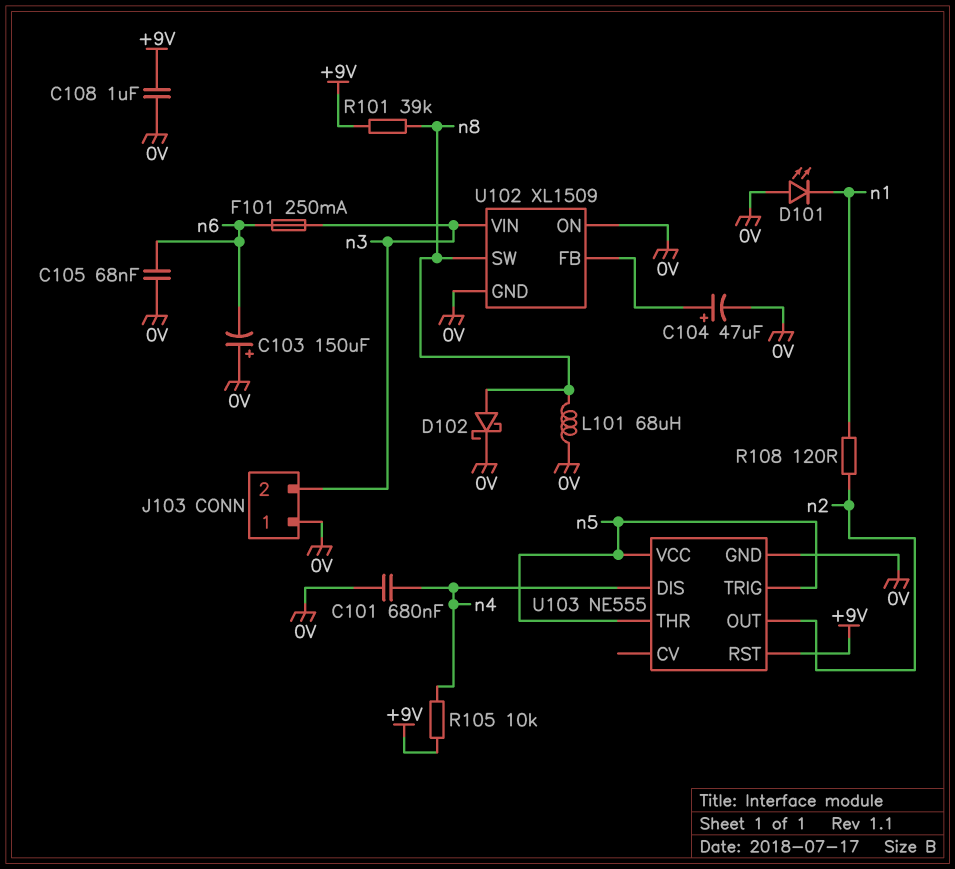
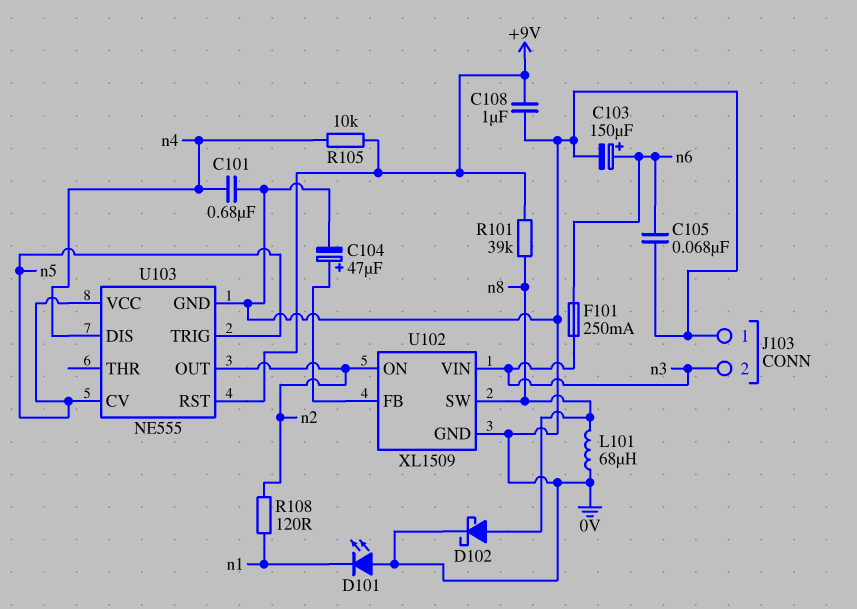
C103: 150uF (plus 0V, minus n6) -> 150uF (plus n6, minus 0V)
U102 pin ON: 0V -> n2
U103 pin CV: none -> n5
U103 pin THR: n5 -> none

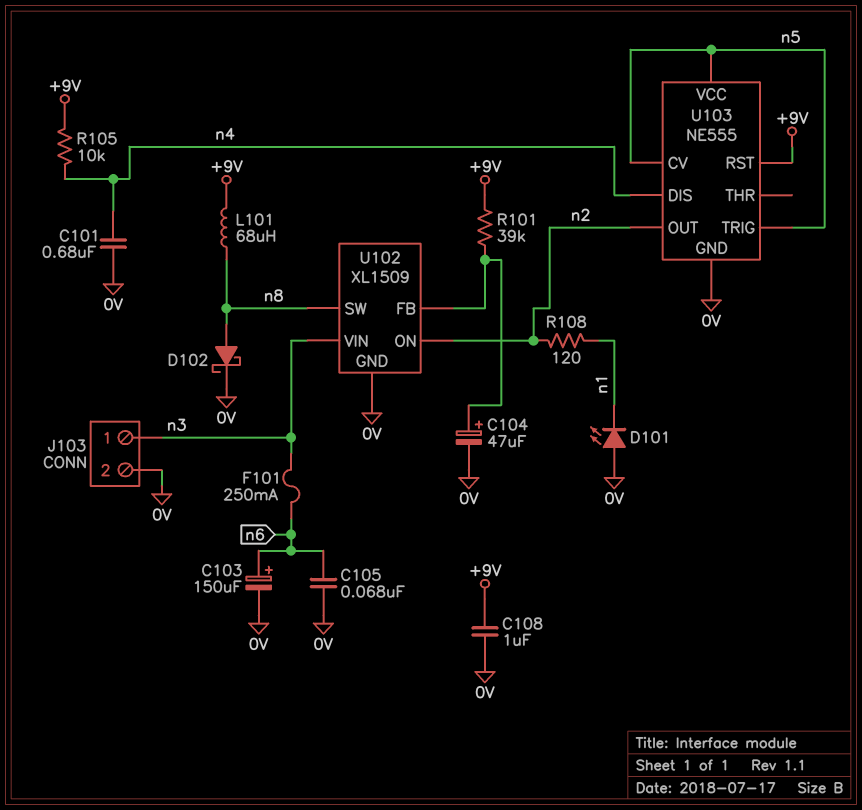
J103 pin 1: 0V -> n3
J103 pin 2: n3 -> 0V
L101: 68uH (0V, n8) -> 68uH (+9V, n8)
R101: 39k (+9V, n8) -> 39k (+9V, U102/FB)

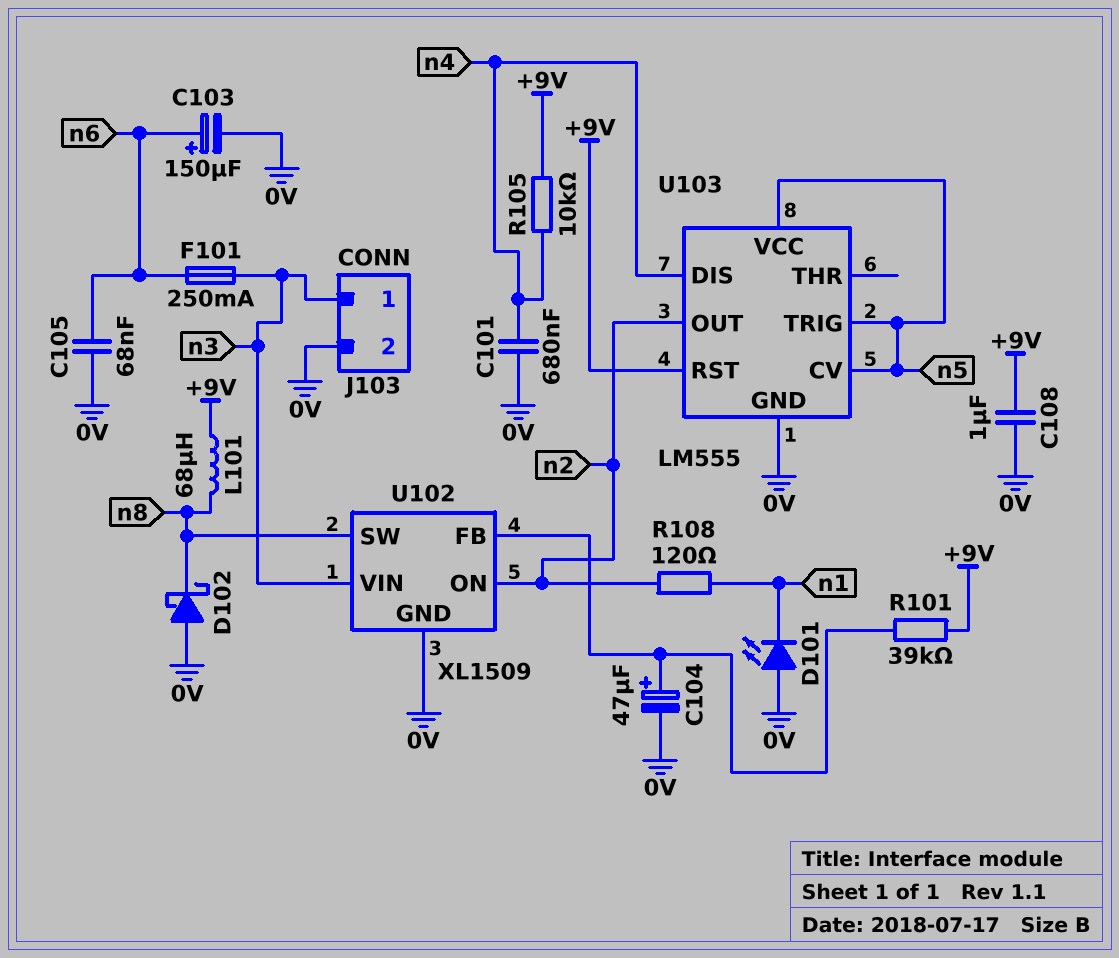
D102: schottky (A n8, K 0V) -> schottky (A 0V, K n8)
U103: NE555 -> LM555

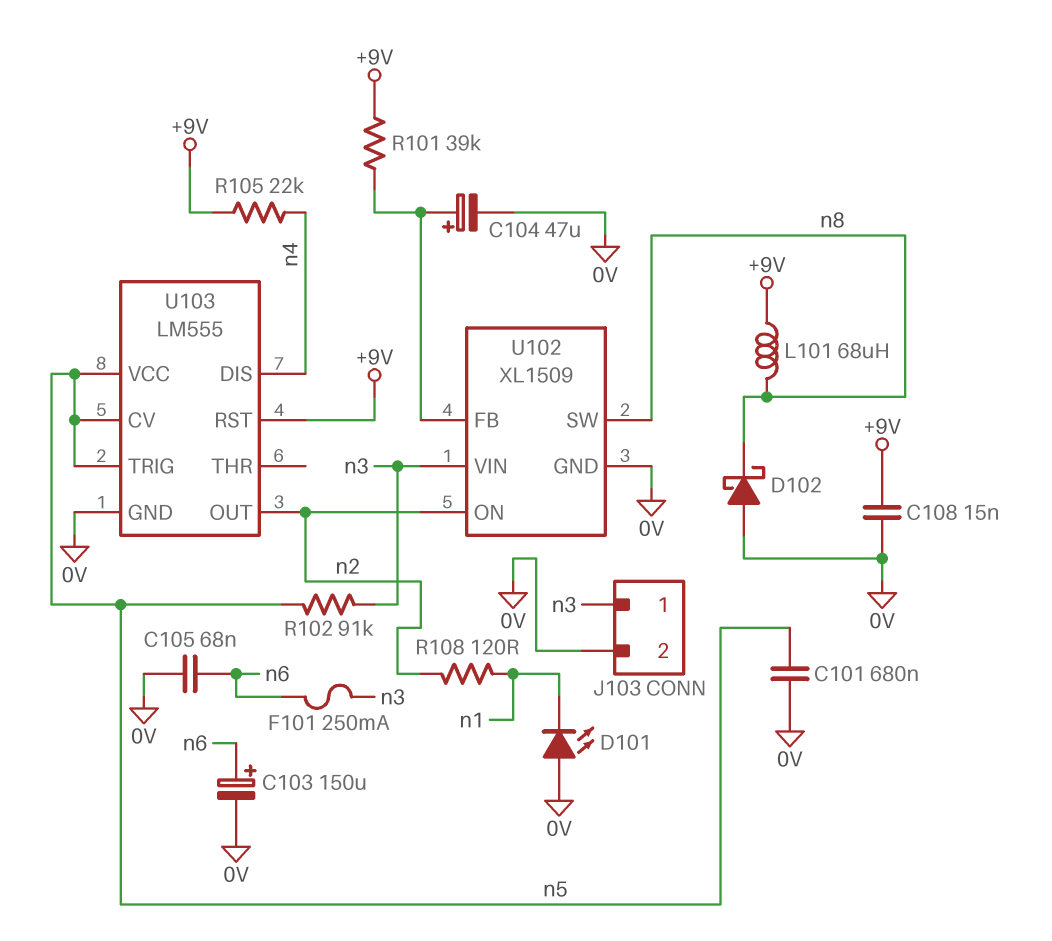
C101: 680nF (0V, n4) -> 680nF (0V, n5)
C108: 1uF (+9V, 0V) -> 15nF (+9V, 0V)
R102: none -> 91k (n3, n5)
R105: 10k (+9V, n4) -> 22k (+9V, n4)

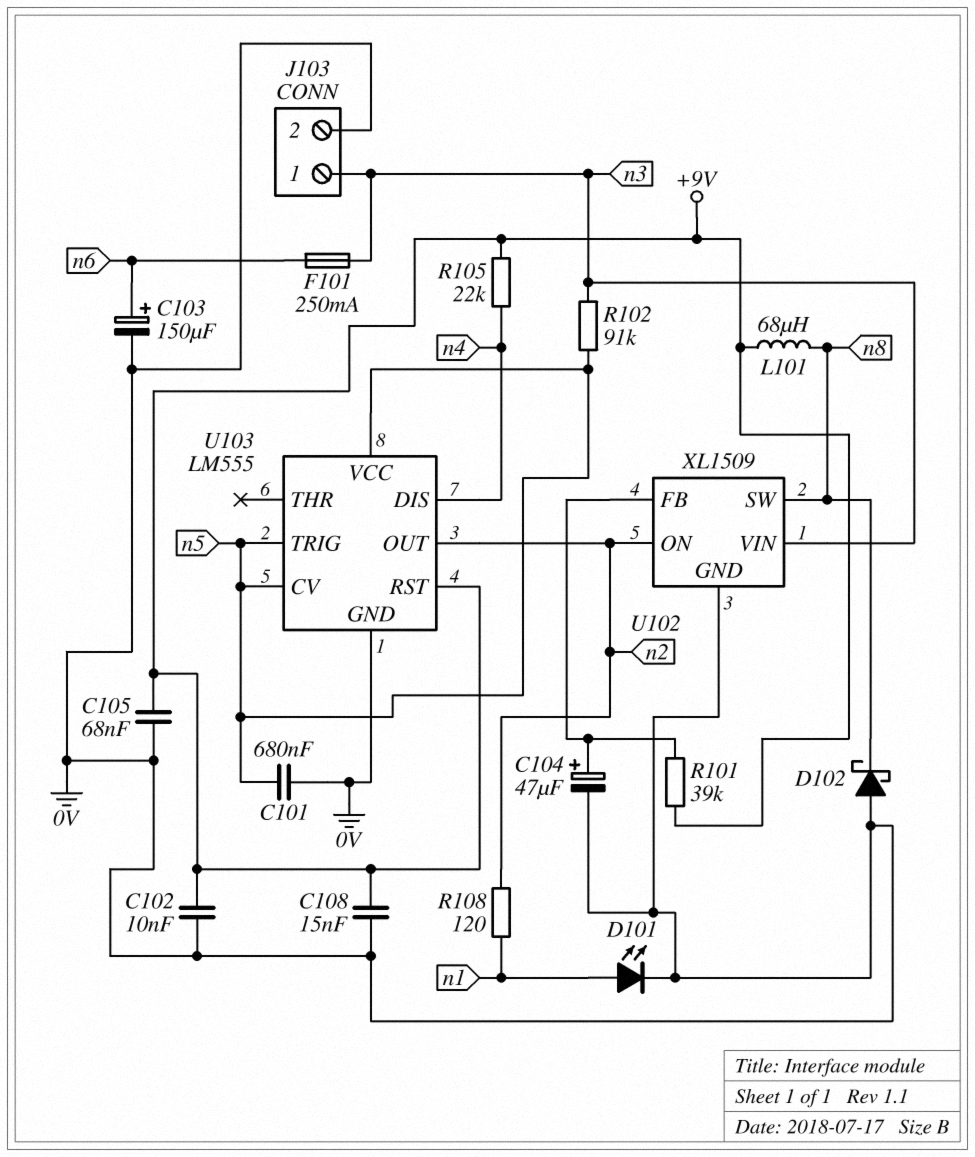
C102: none -> 10nF (+9V, 0V)
C105: 68nF (0V, n6) -> 68nF (+9V, 0V)
D101: LED (A 0V, K n1) -> LED (A n1, K 0V)

